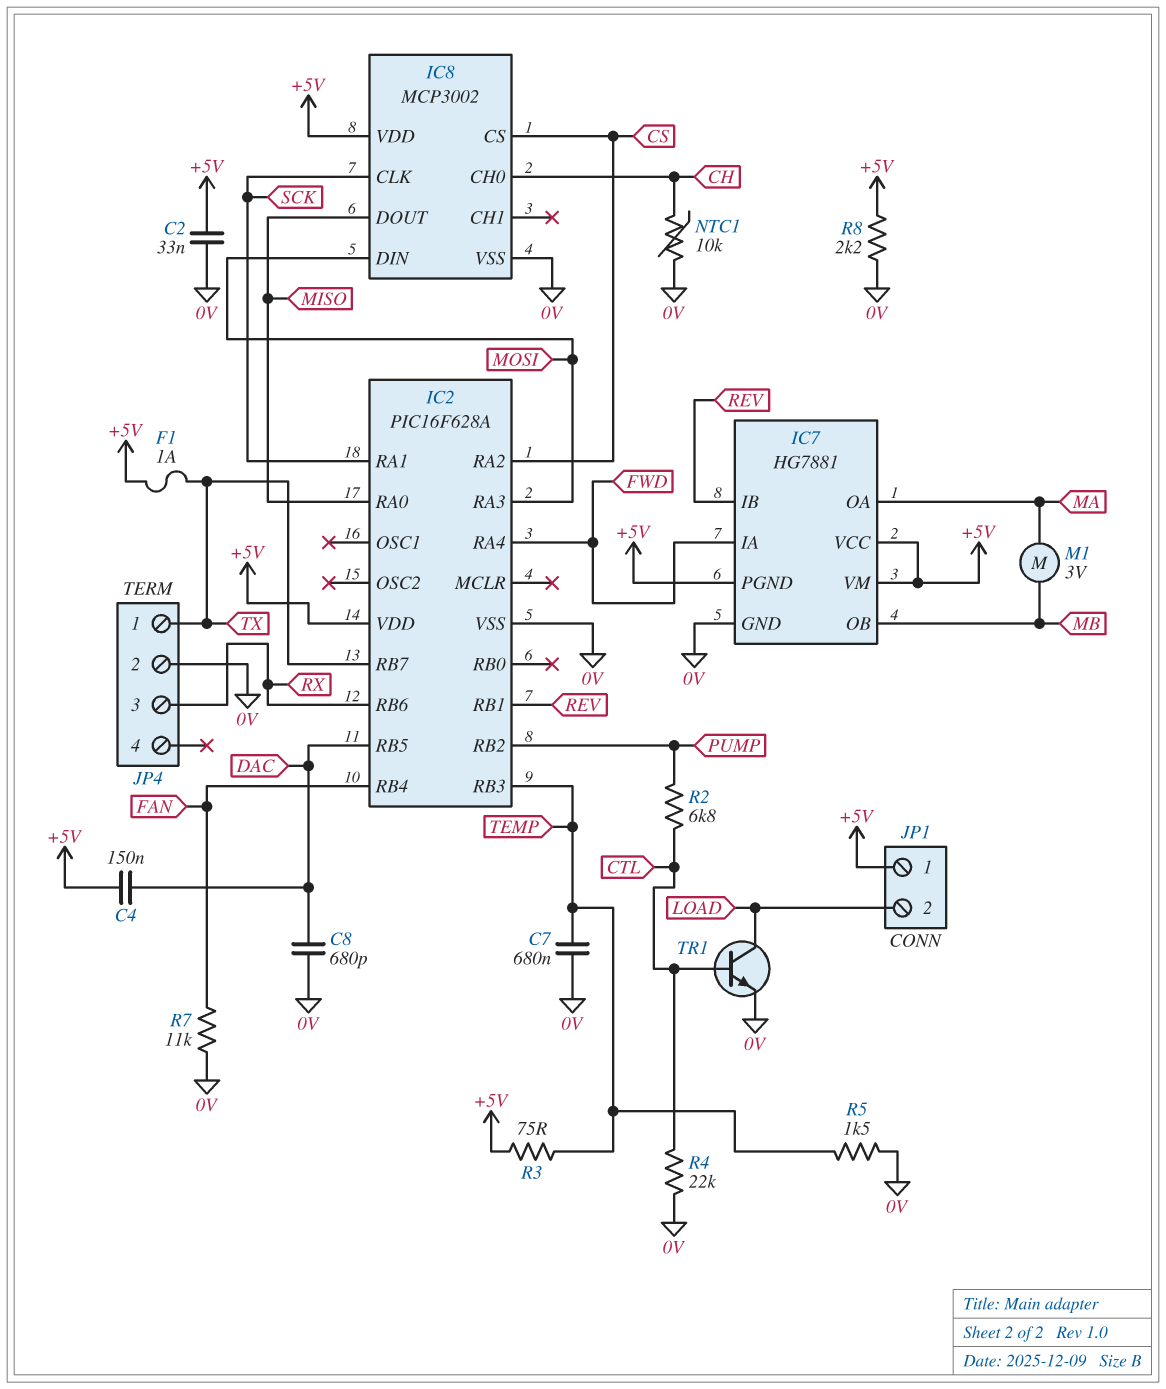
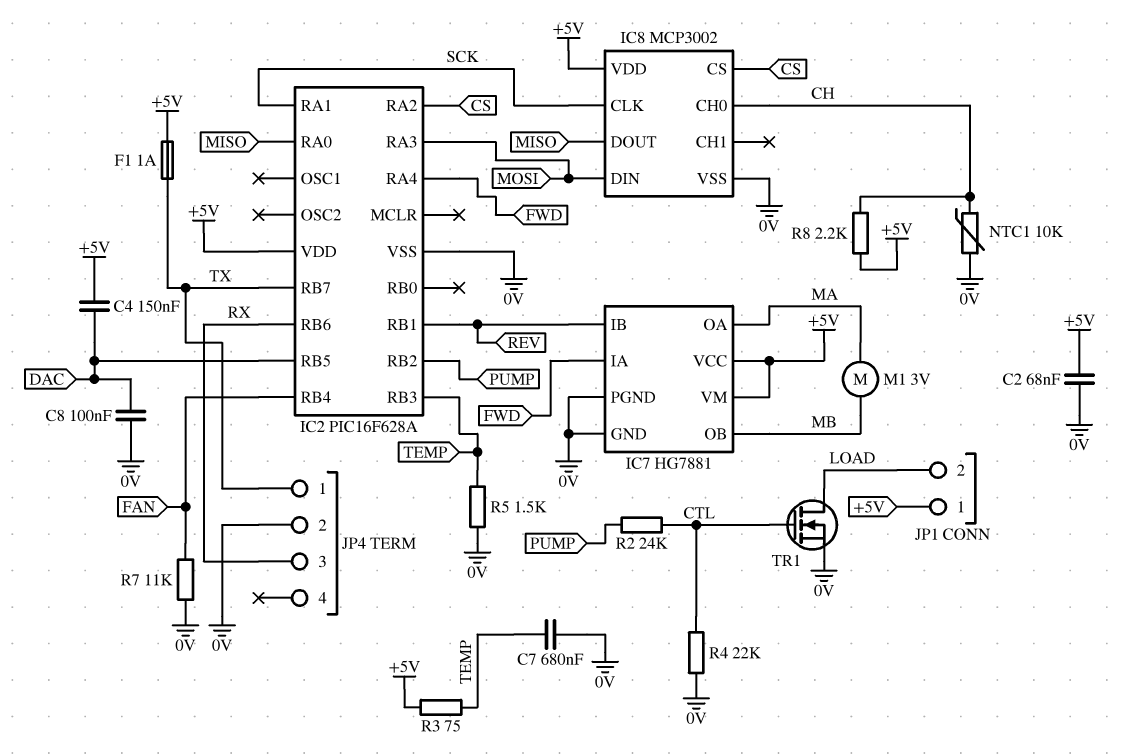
C2: 33nF (+5V, 0V) -> 68nF (+5V, 0V)
C8: 680pF (0V, DAC) -> 100nF (0V, DAC)
IC7 pin PGND: +5V -> 0V
R2: 6.8k (CTL, PUMP) -> 24k (CTL, PUMP)
R8: 2.2k (+5V, 0V) -> 2.2k (+5V, CH)
TR1: NPN (B CTL, C LOAD, E 0V) -> NMOS (G CTL, D LOAD, S 0V)

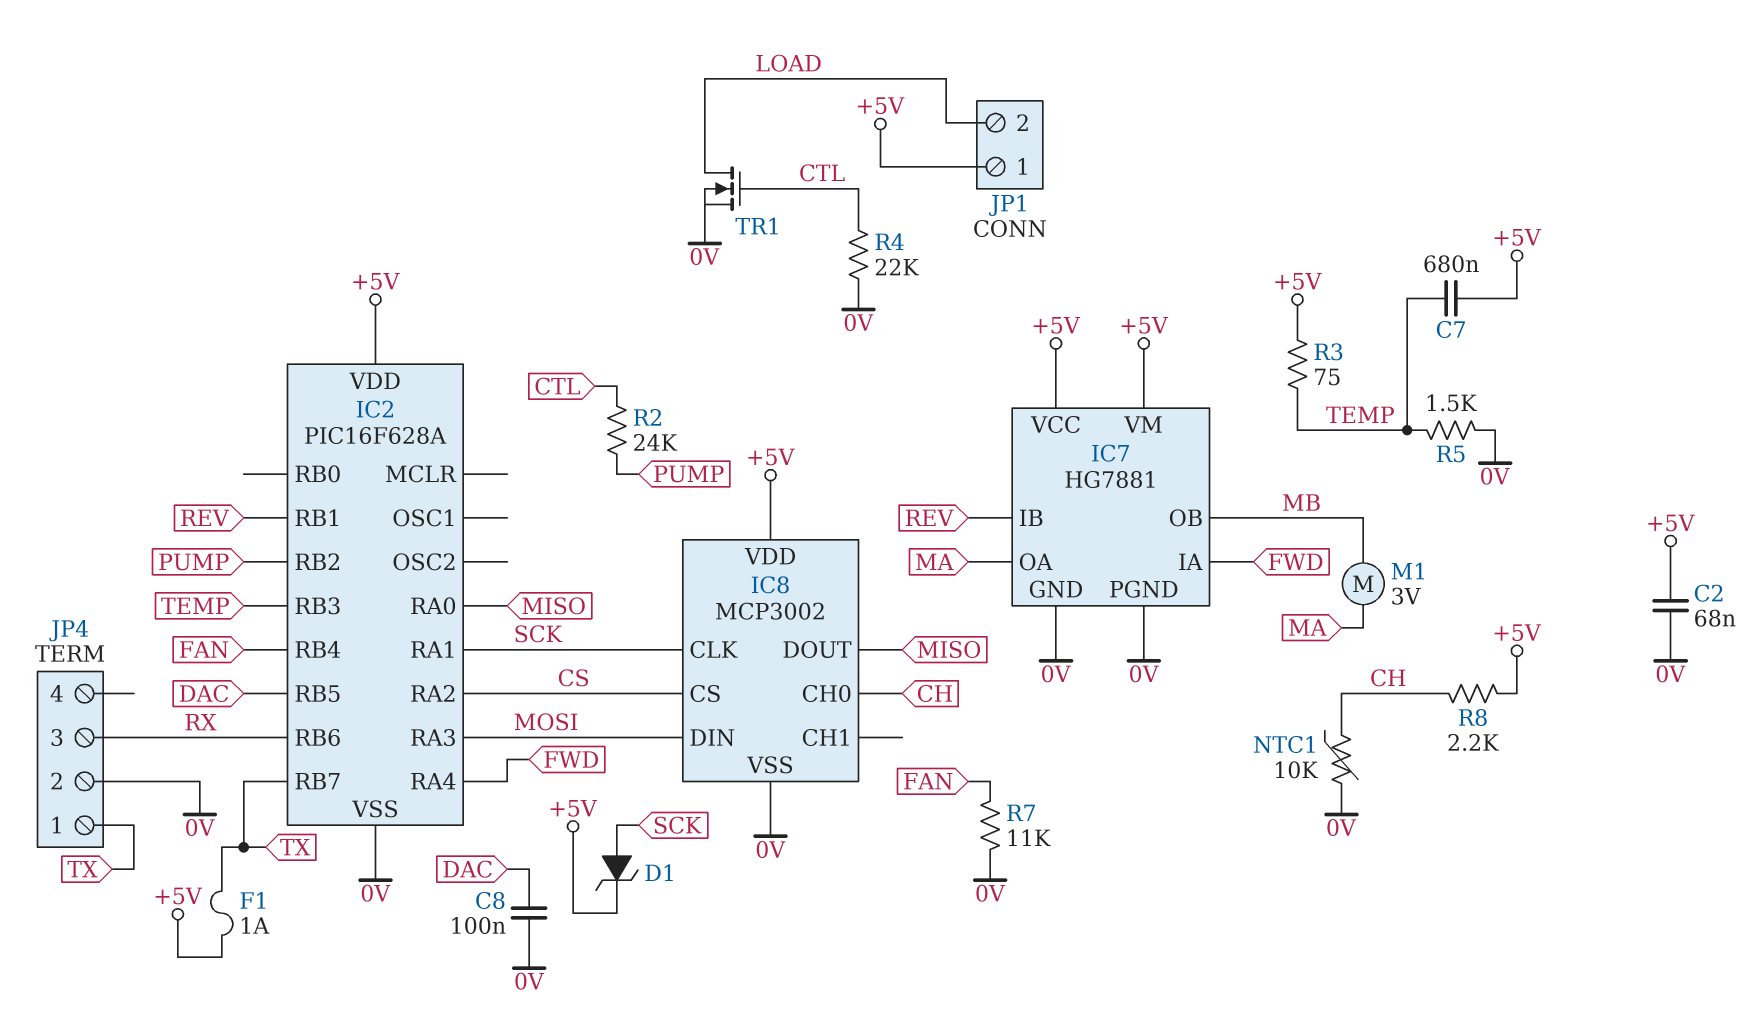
C4: 150nF (+5V, DAC) -> none
C7: 680nF (0V, TEMP) -> 680nF (+5V, TEMP)
D1: none -> zener (A SCK, K +5V)

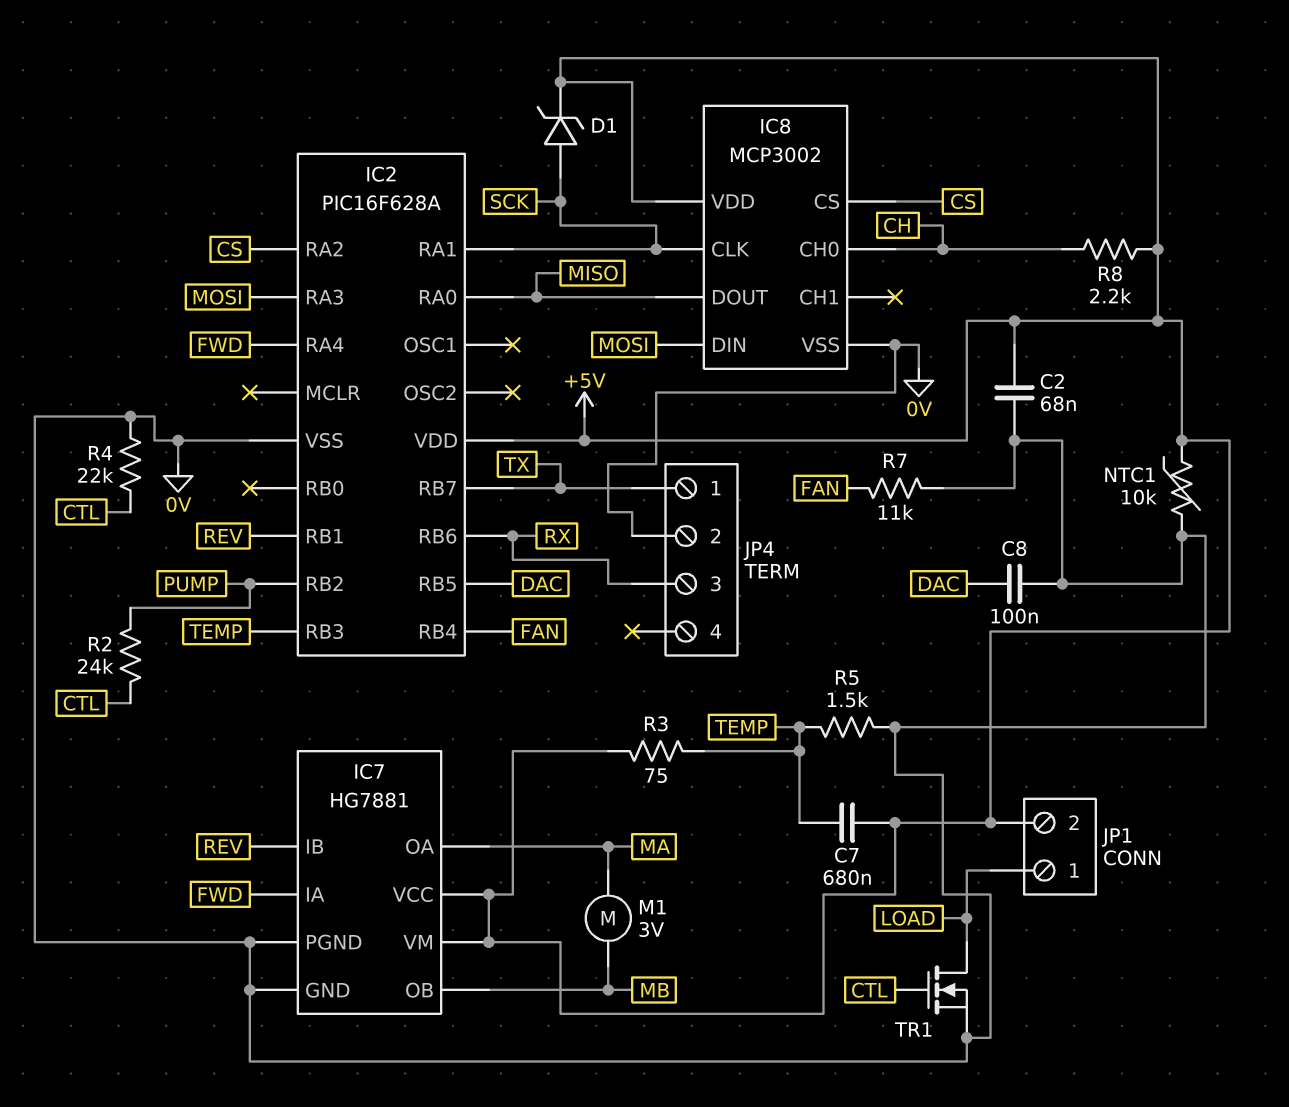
F1: 1A (+5V, TX) -> none
JP1 pin 1: +5V -> LOAD
JP1 pin 2: LOAD -> +5V
NTC1: 10k (0V, CH) -> 10k (+5V, 0V)

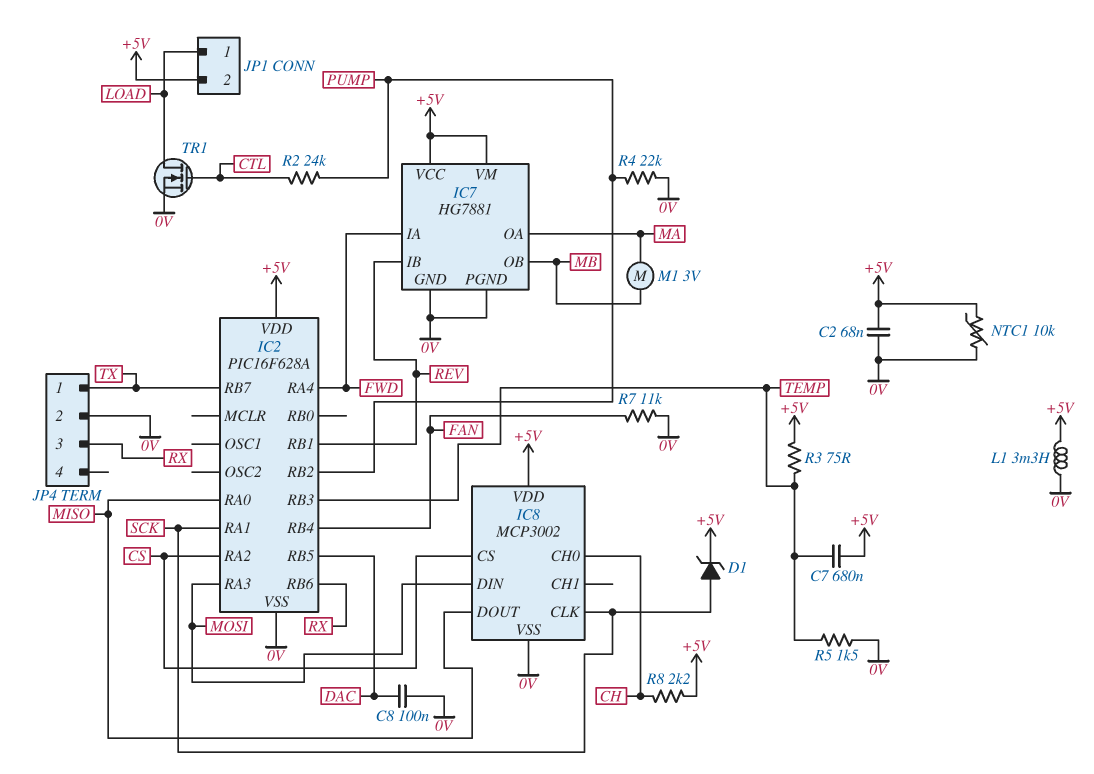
L1: none -> 3.3mH (+5V, 0V)
R4: 22k (0V, CTL) -> 22k (0V, PUMP)

